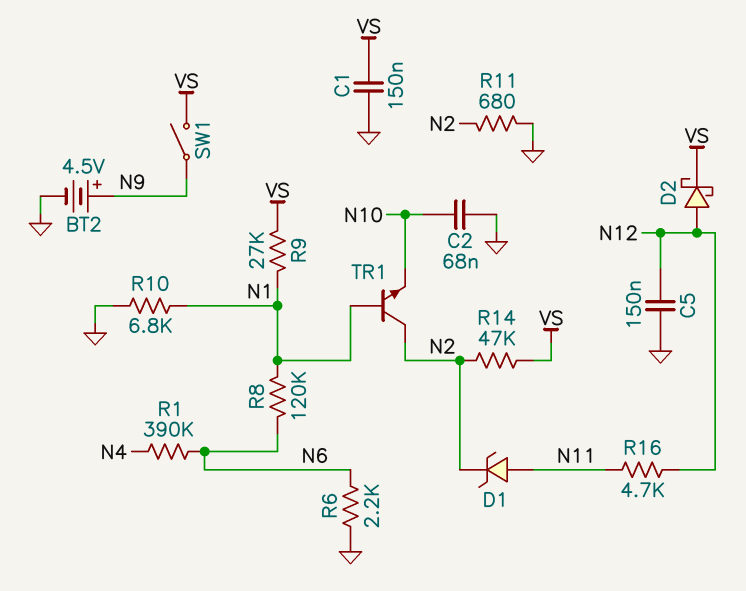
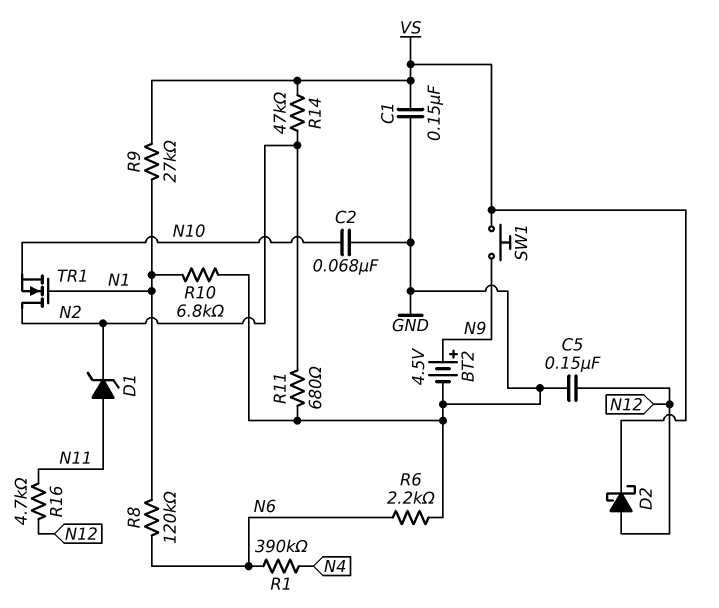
SW1: switch (N9, VS) -> button (N9, VS)
TR1: NPN (B N1, C N2, E N10) -> NMOS (G N1, D N2, S N10)

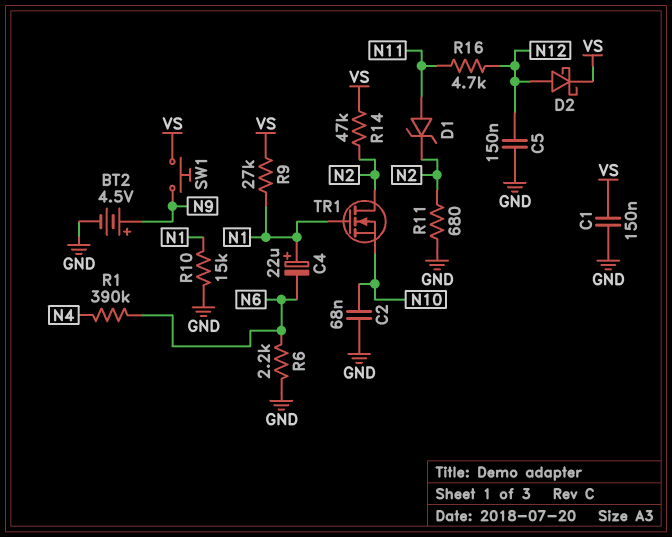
C4: none -> 22uF (plus N1, minus N6)
R8: 120k (N1, N6) -> none
R10: 6.8k (GND, N1) -> 15k (GND, N1)

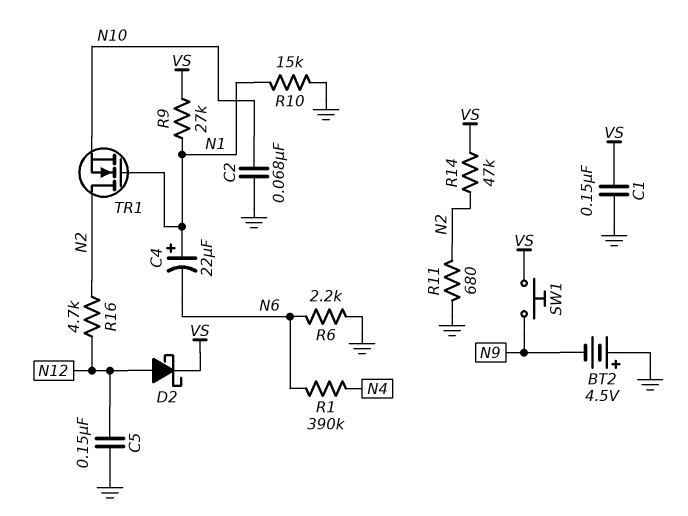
BT2: 4.5V (plus N9, minus GND) -> 4.5V (plus GND, minus N9)
D1: zener (A N11, K N2) -> none
R16: 4.7k (N11, N12) -> 4.7k (N2, N12)

